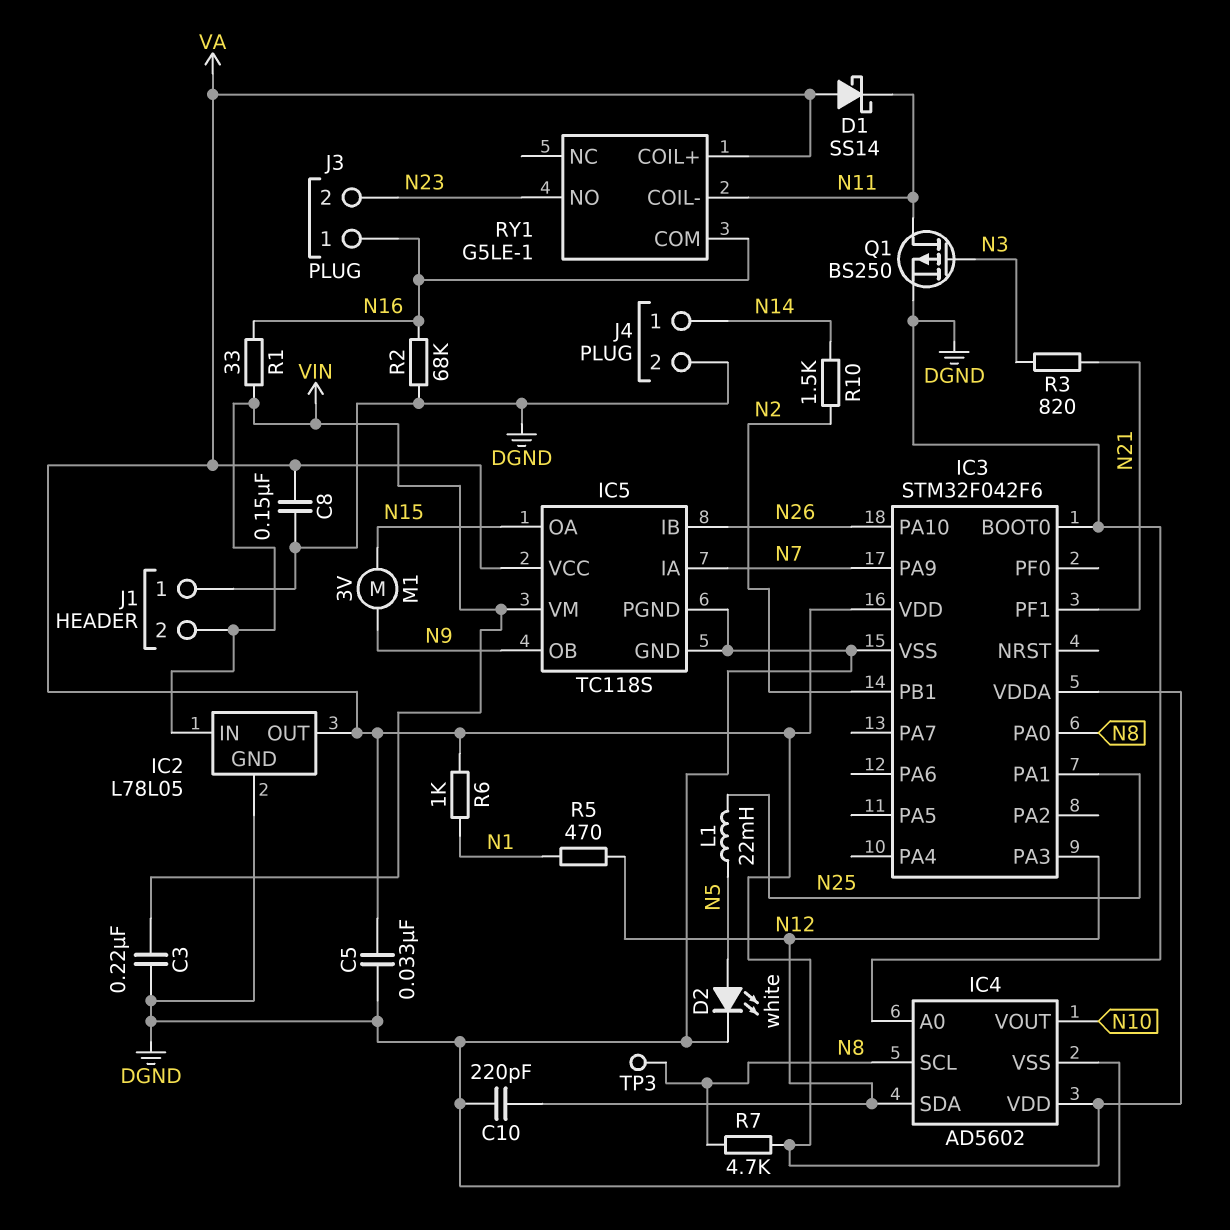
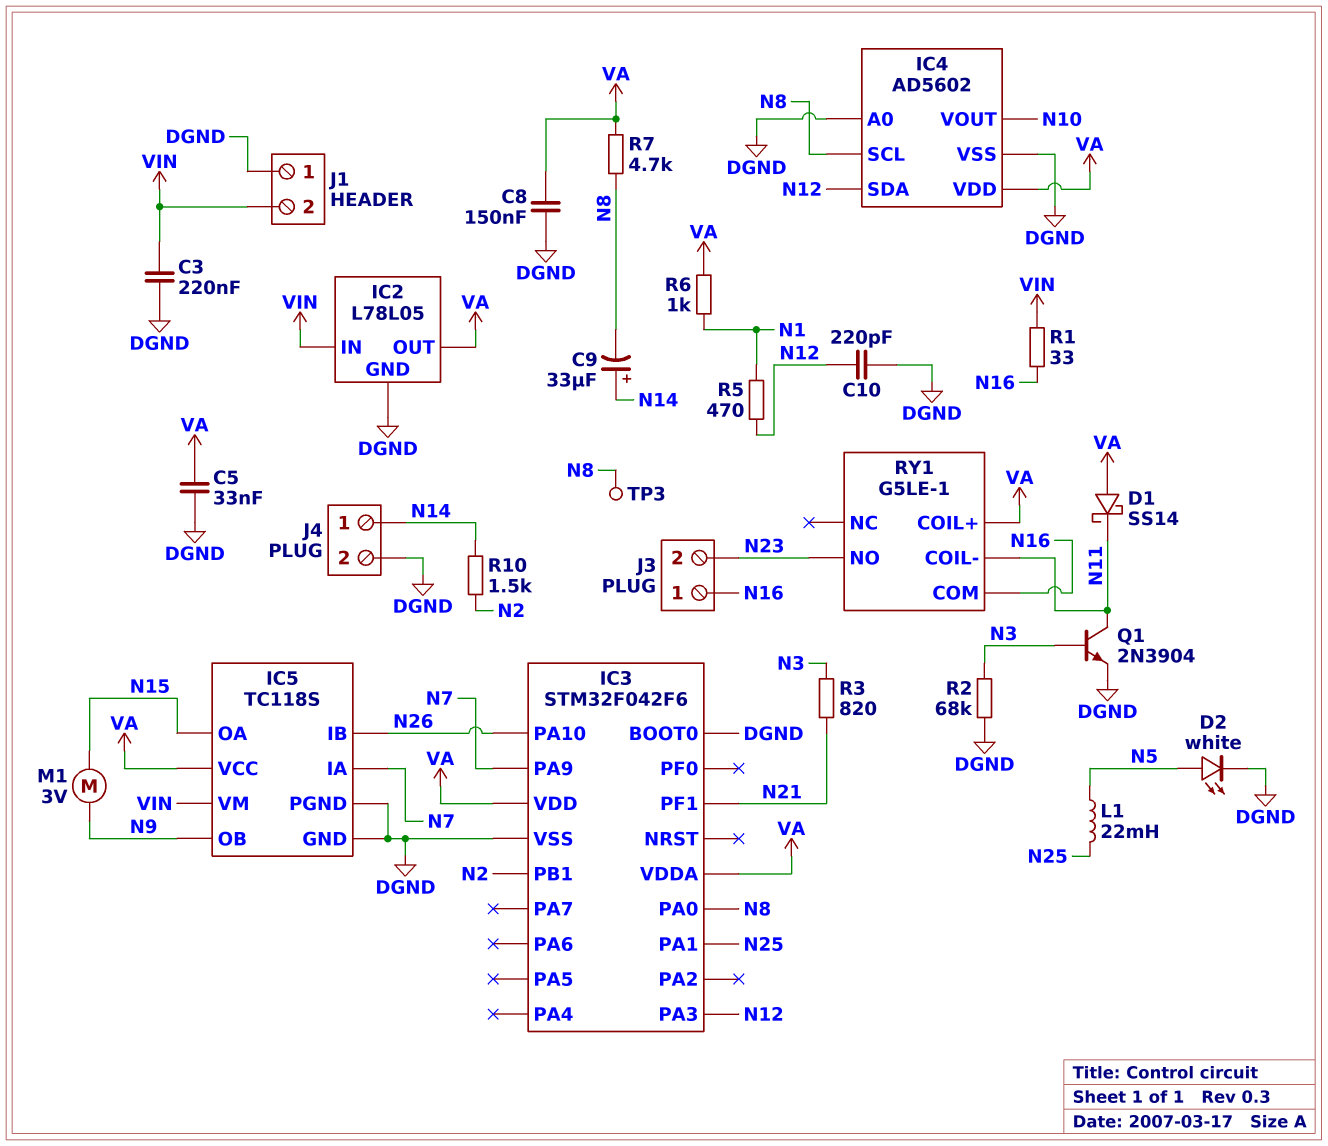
C9: none -> 33uF (plus N14, minus N8)
Q1: PMOS BS250 (G N3, D N11, S DGND) -> NPN 2N3904 (B N3, C N11, E DGND)
R2: 68k (DGND, N16) -> 68k (DGND, N3)

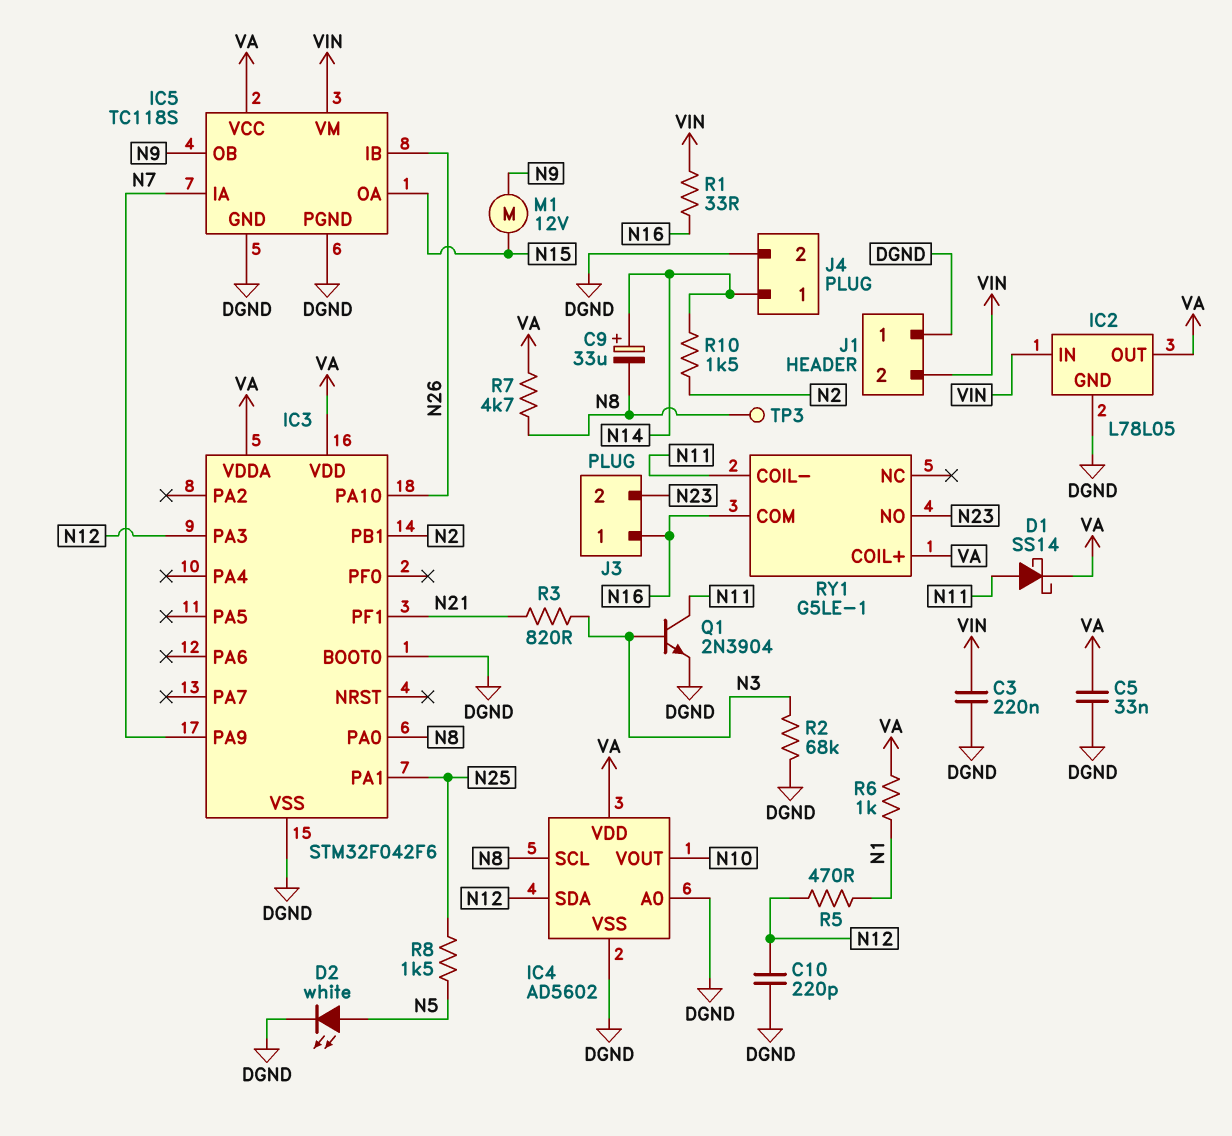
C8: 150nF (DGND, VA) -> none
D1: schottky SS14 (A VA, K N11) -> schottky SS14 (A N11, K VA)
L1: 22mH (N5, N25) -> none
M1: motor 3V (N9, N15) -> motor 12V (N9, N15)
R8: none -> 1.5k (N5, N25)

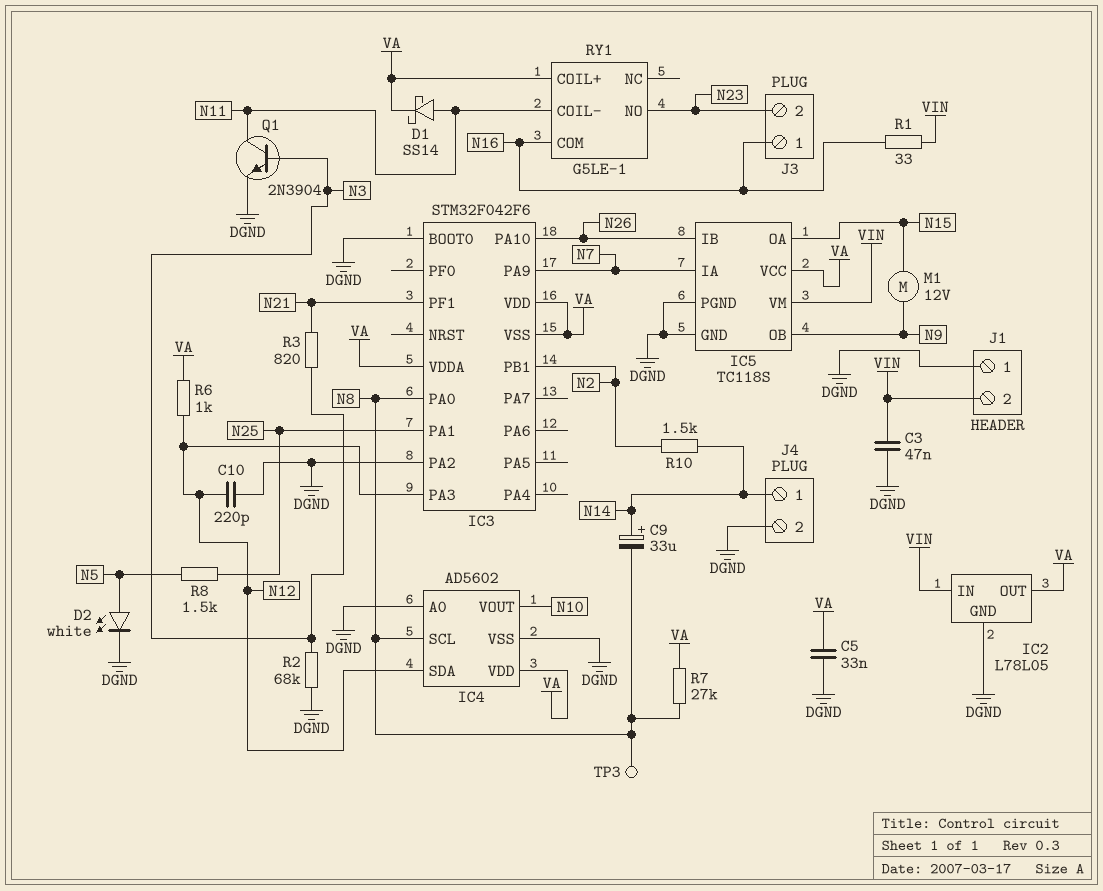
C3: 220nF (DGND, VIN) -> 47nF (DGND, VIN)
IC3 pin PA2: none -> DGND
IC3 pin VSS: DGND -> VA
R5: 470 (N1, N12) -> none
R6: 1k (N1, VA) -> 1k (N12, VA)
R7: 4.7k (N8, VA) -> 27k (N8, VA)

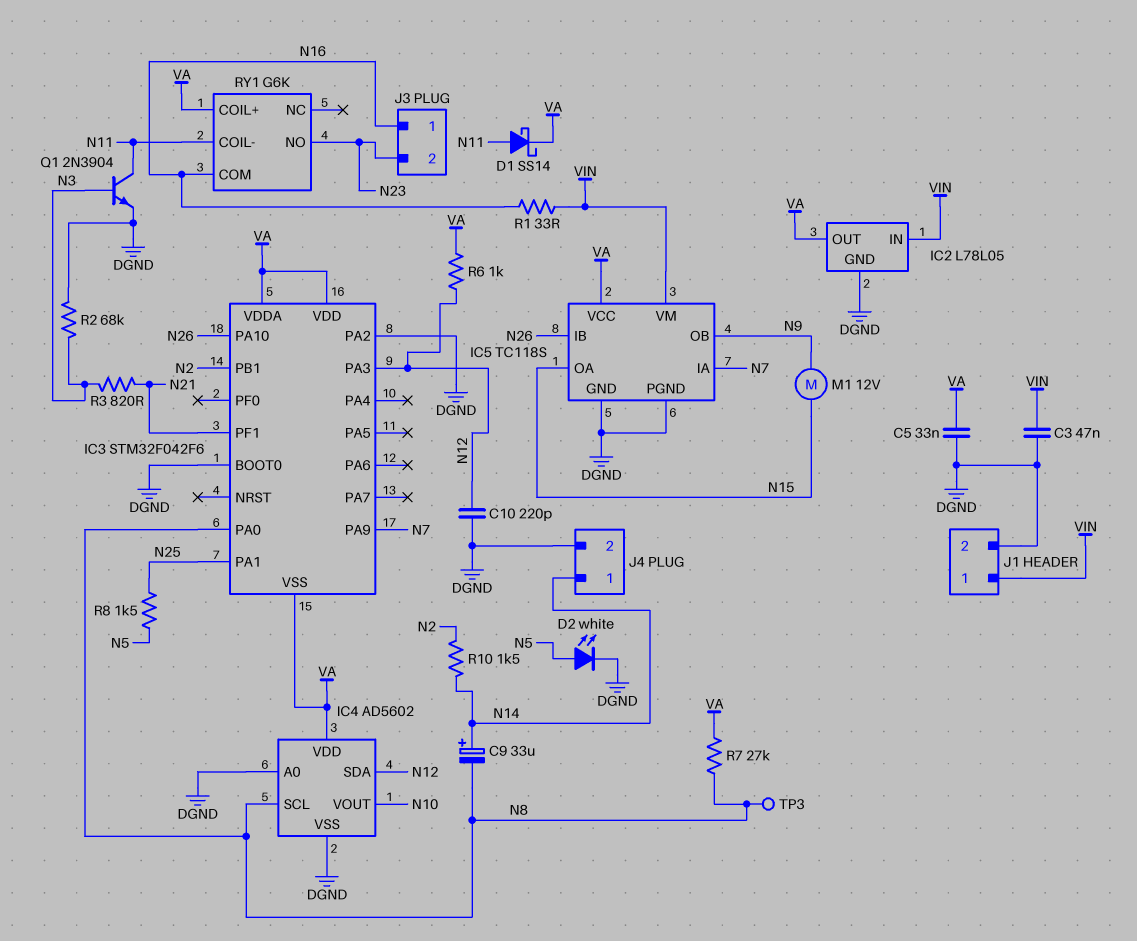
J1 pin 1: DGND -> VIN
J1 pin 2: VIN -> DGND
RY1: G5LE-1 -> G6K

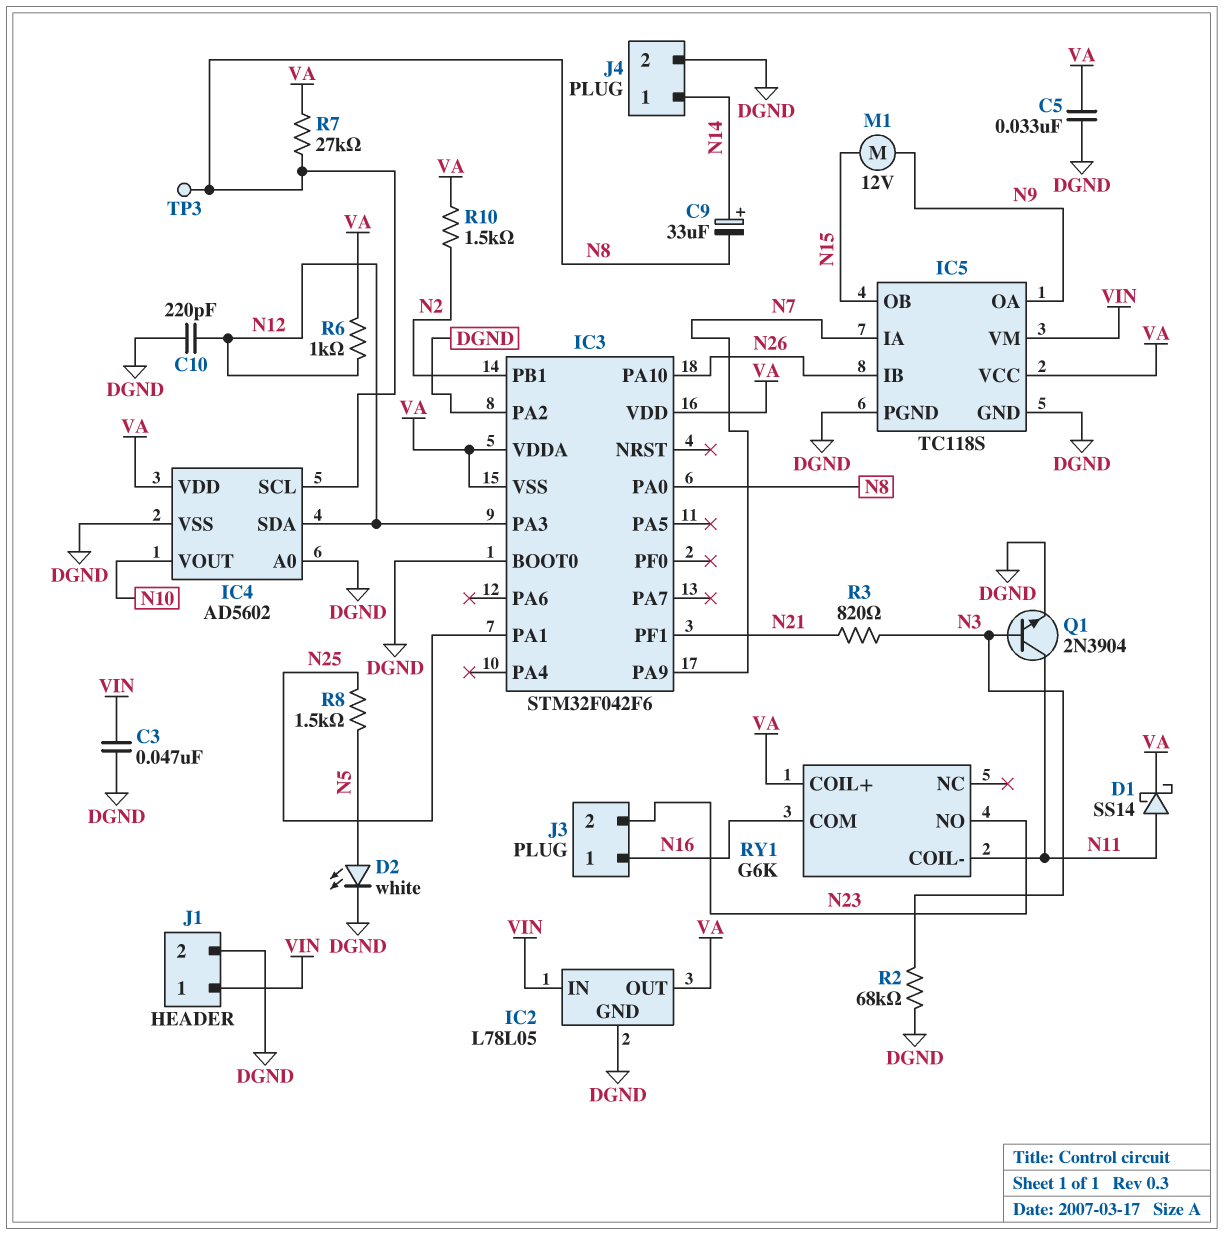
IC5 pin OA: N15 -> N9
IC5 pin OB: N9 -> N15
R1: 33 (N16, VIN) -> none
R10: 1.5k (N2, N14) -> 1.5k (N2, VA)

